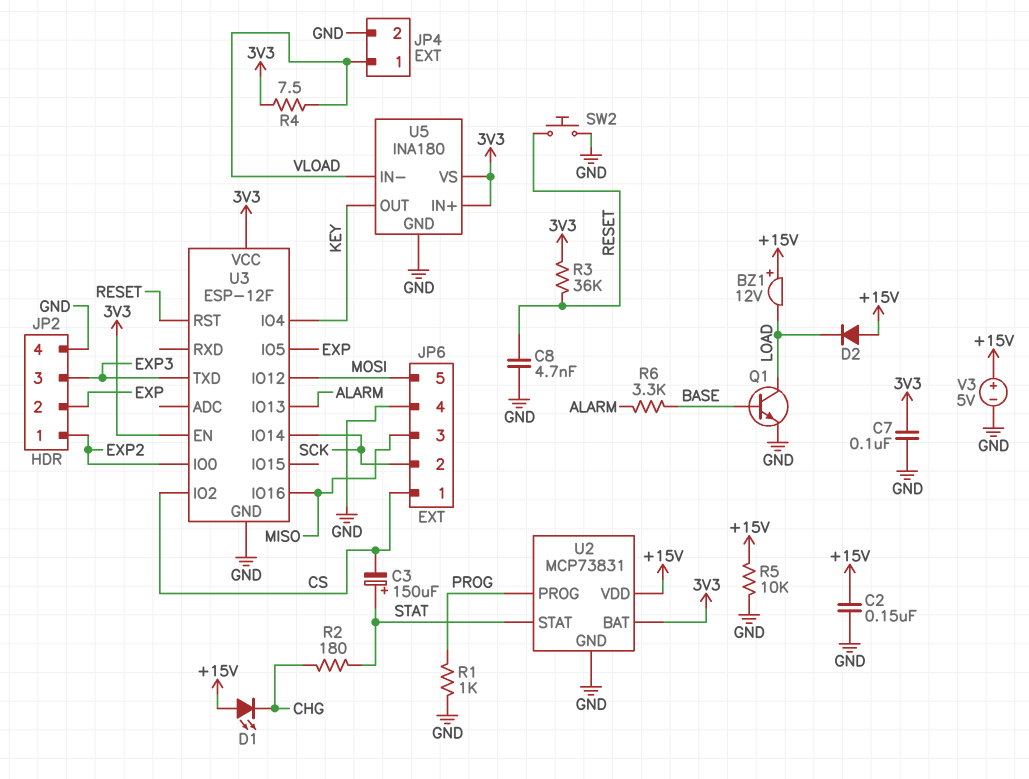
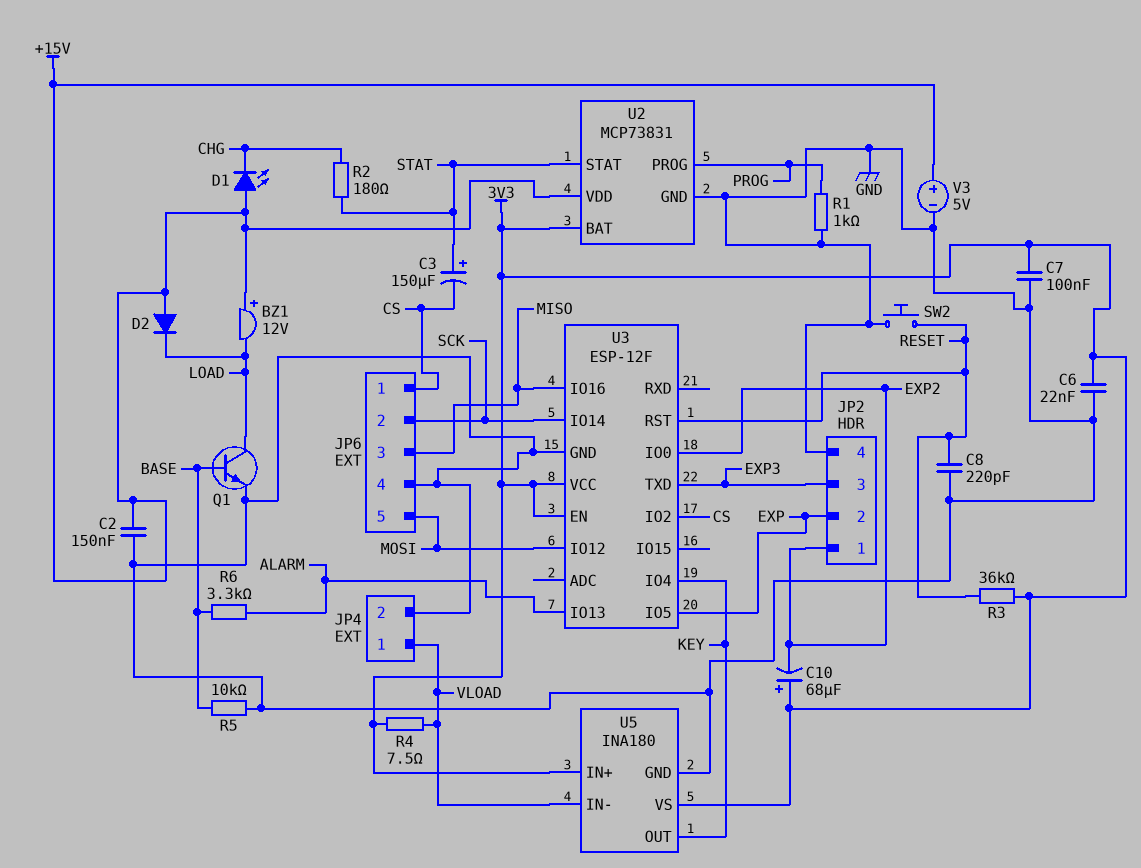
C6: none -> 22nF (3V3, GND)
C8: 4.7nF (GND, RESET) -> 220pF (GND, RESET)
C10: none -> 68uF (plus 3V3, minus EXP2)
R5: 10k (+15V, GND) -> 10k (BASE, GND)

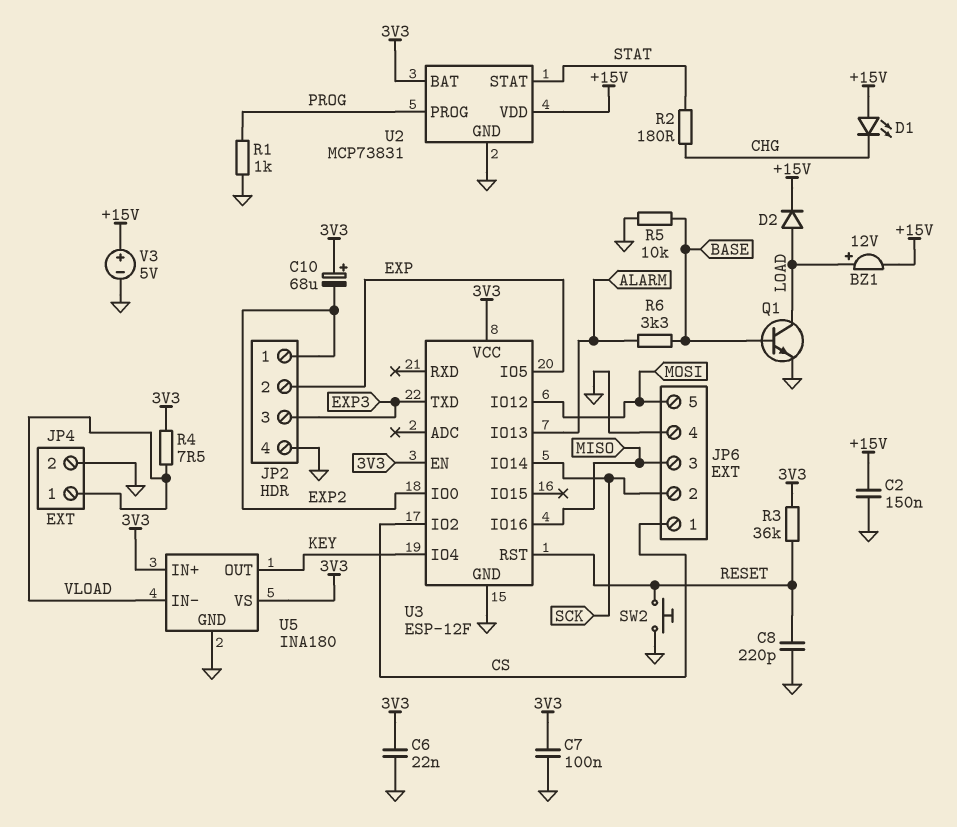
BZ1: buzzer 12V (plus +15V, minus LOAD) -> buzzer 12V (plus LOAD, minus +15V)
C3: 150uF (plus STAT, minus CS) -> none
D2: diode (A +15V, K LOAD) -> diode (A LOAD, K +15V)

